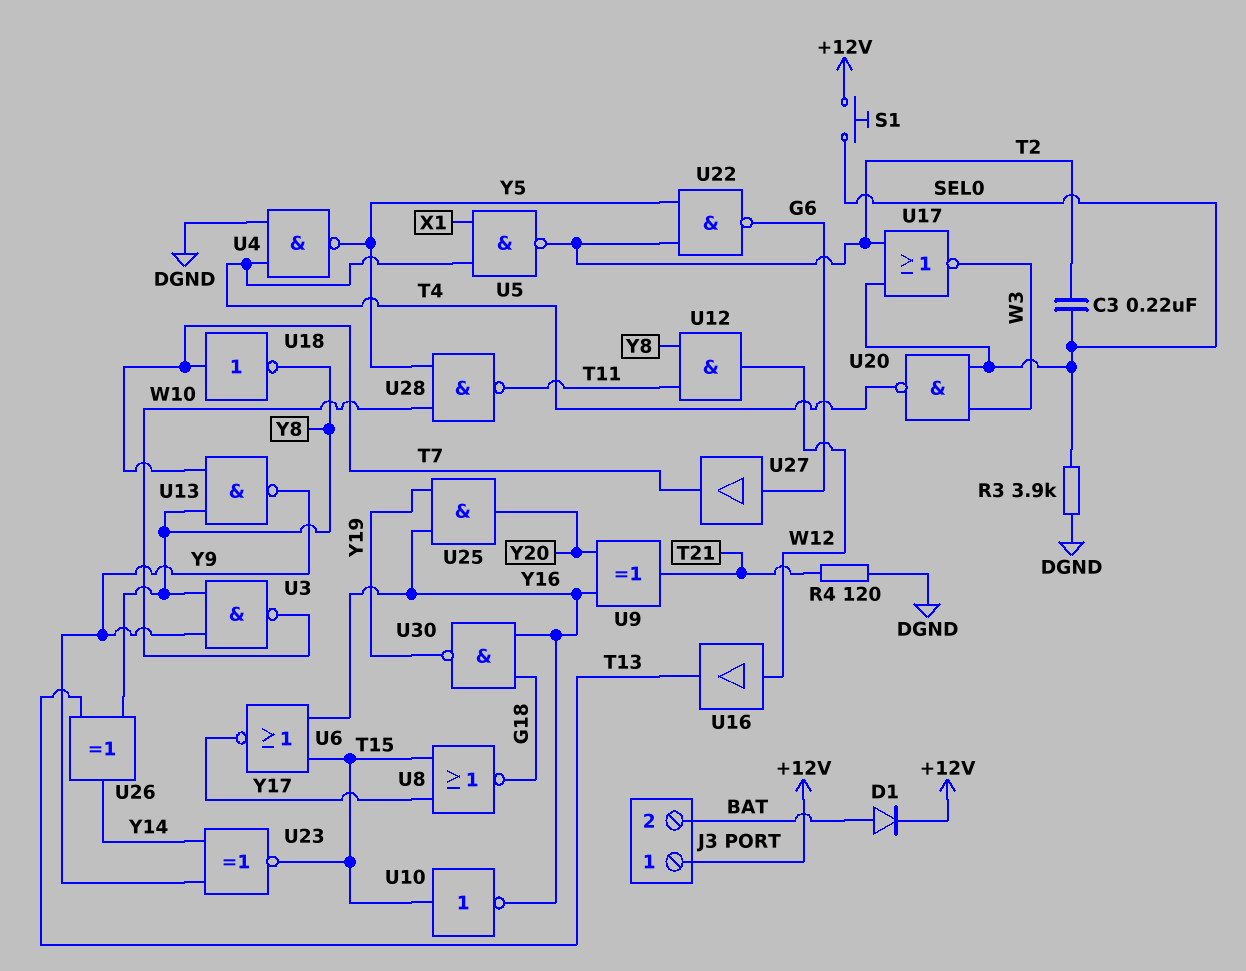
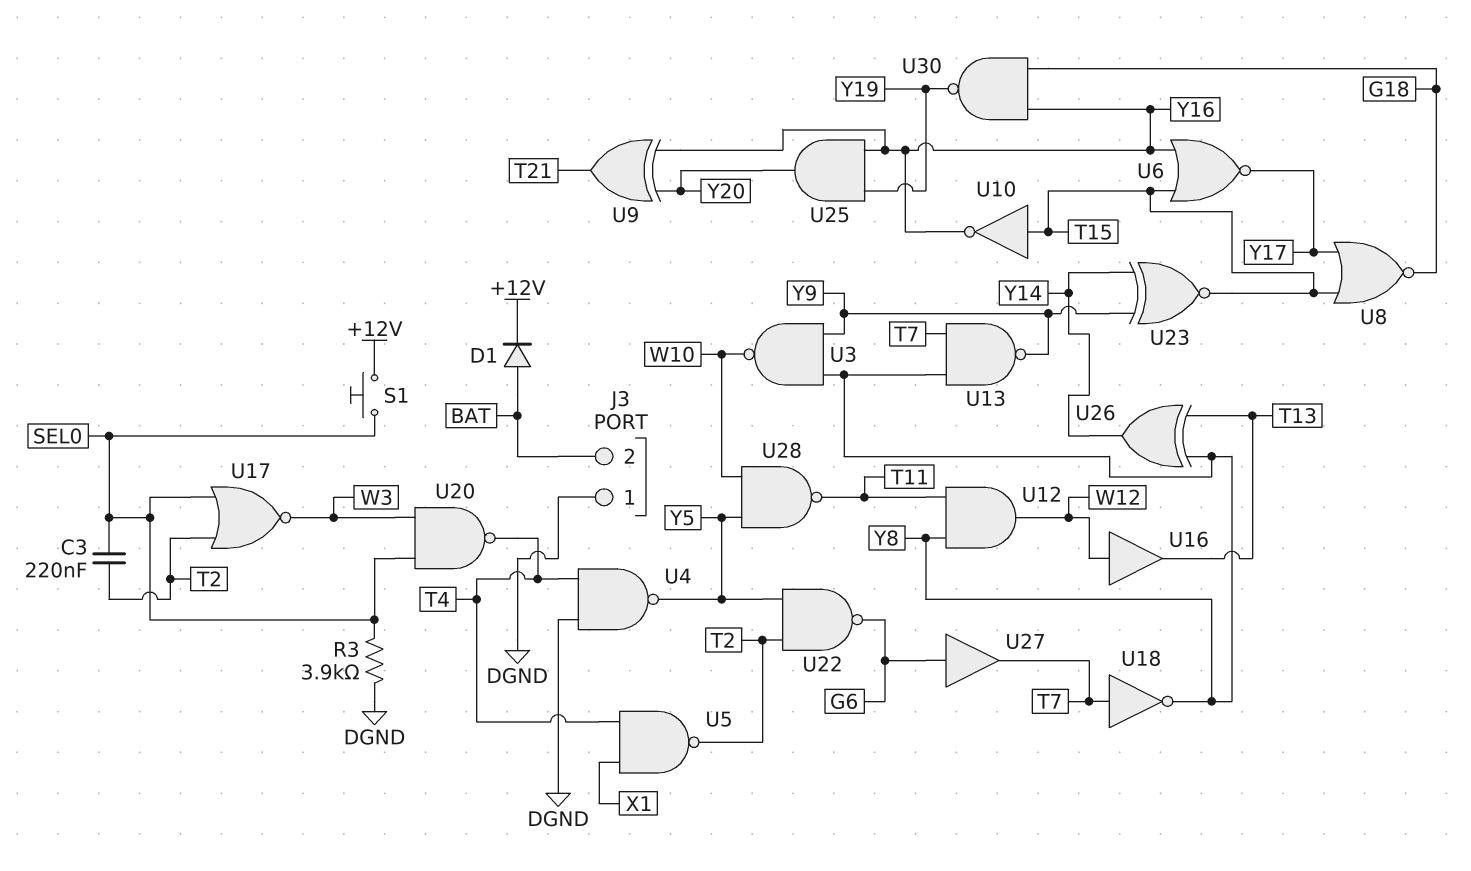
J3 pin 1: +12V -> DGND
R4: 120 (DGND, T21) -> none

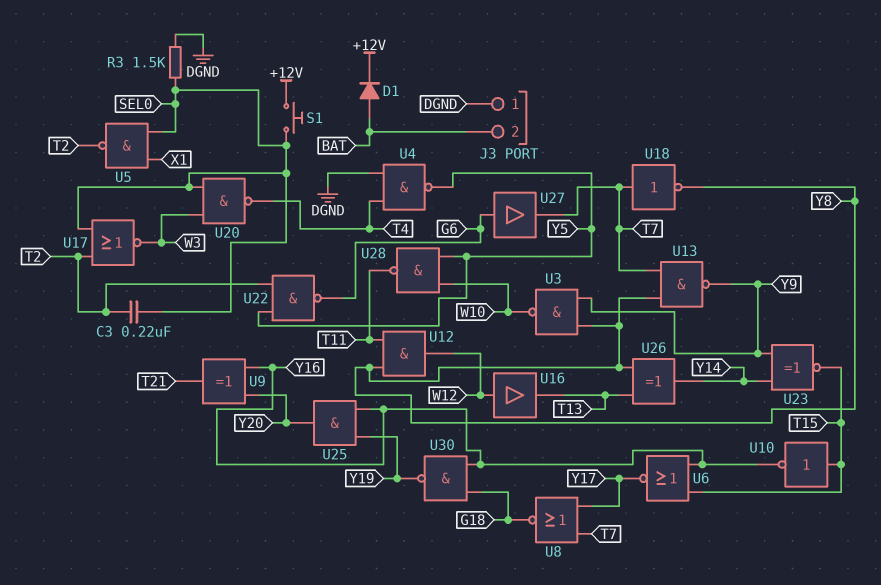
R3: 3.9k (DGND, SEL0) -> 1.5k (DGND, SEL0)
U5: NAND (in T4, in X1, out T2) -> NAND (in SEL0, in X1, out T2)
U8: NOR (in T15, in Y17, out G18) -> NOR (in T7, in Y17, out G18)

